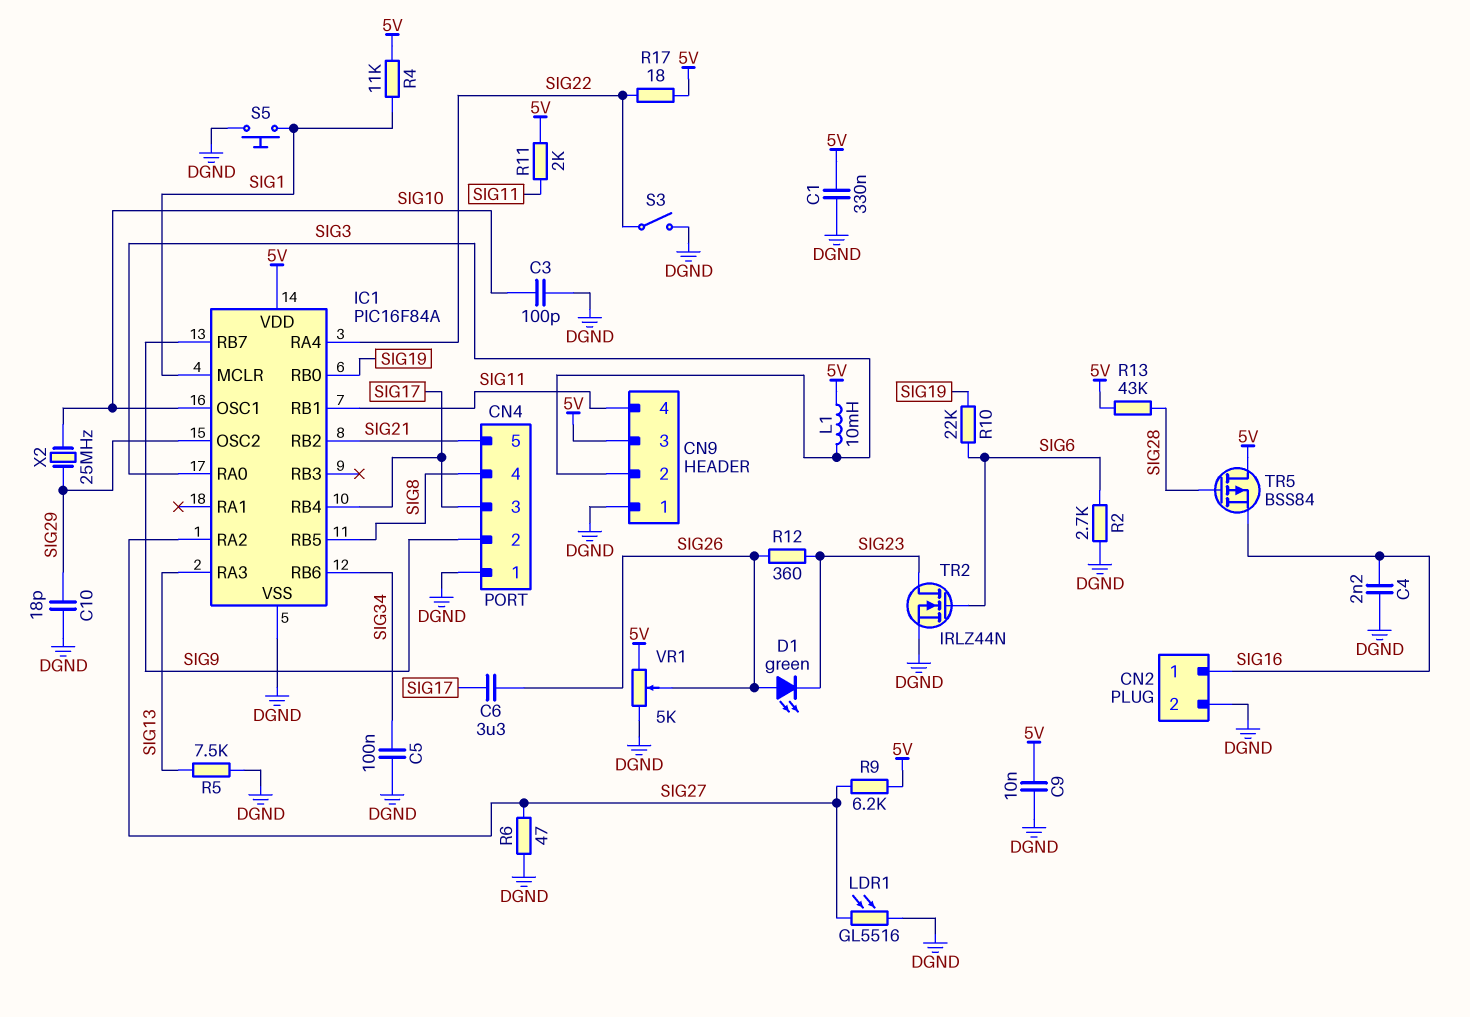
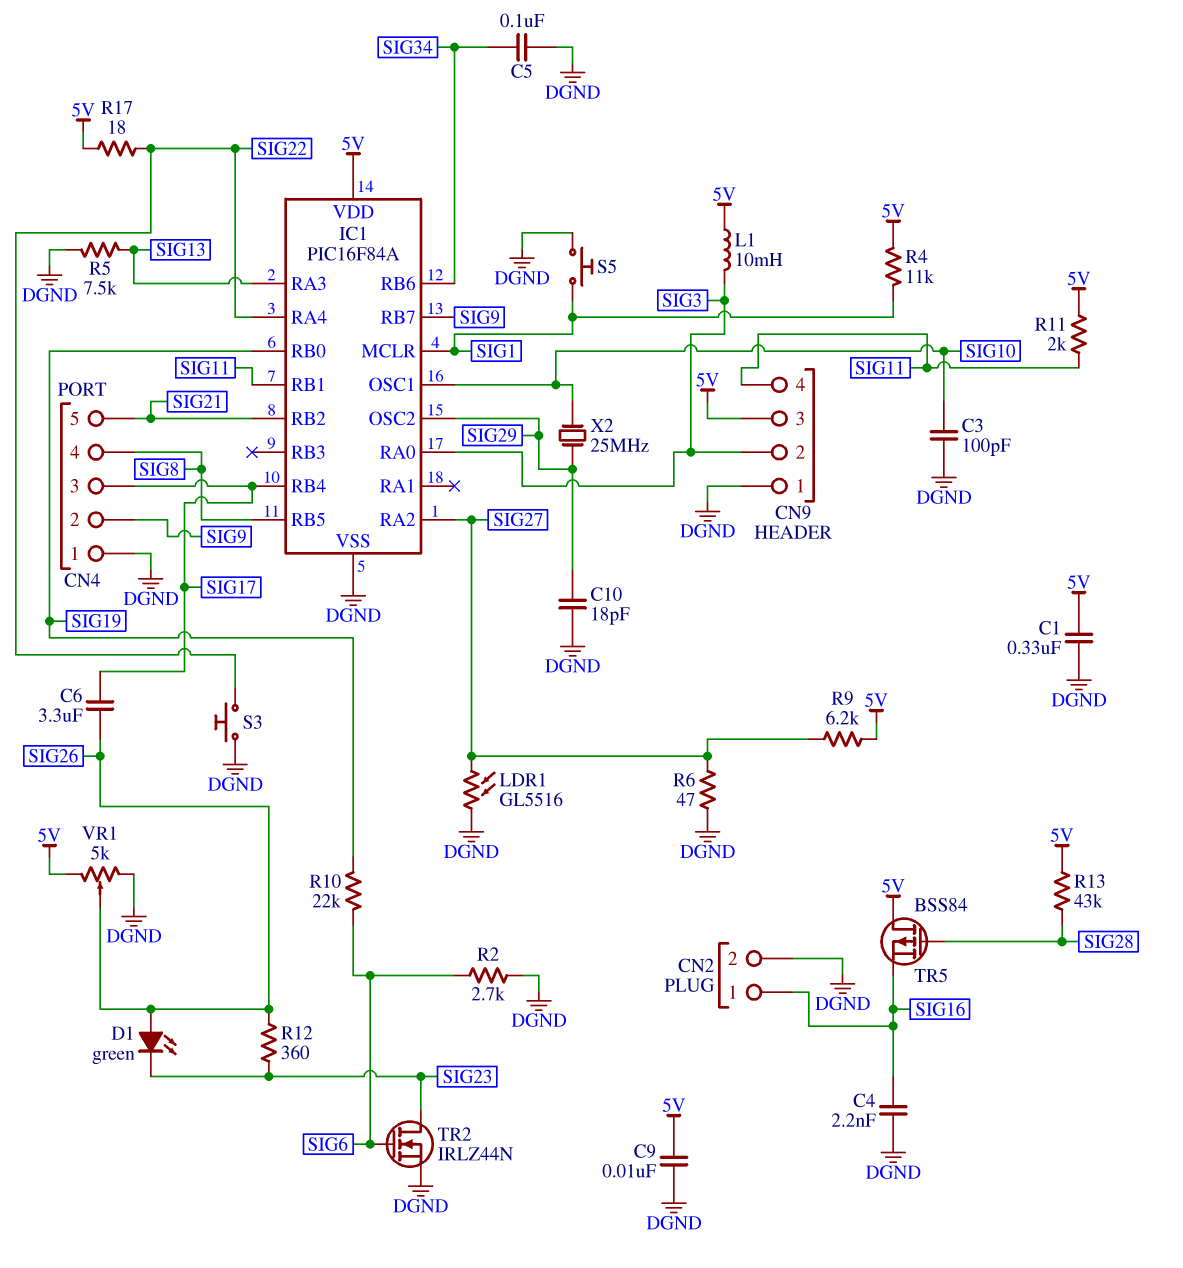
S3: switch (DGND, SIG22) -> button (DGND, SIG22)

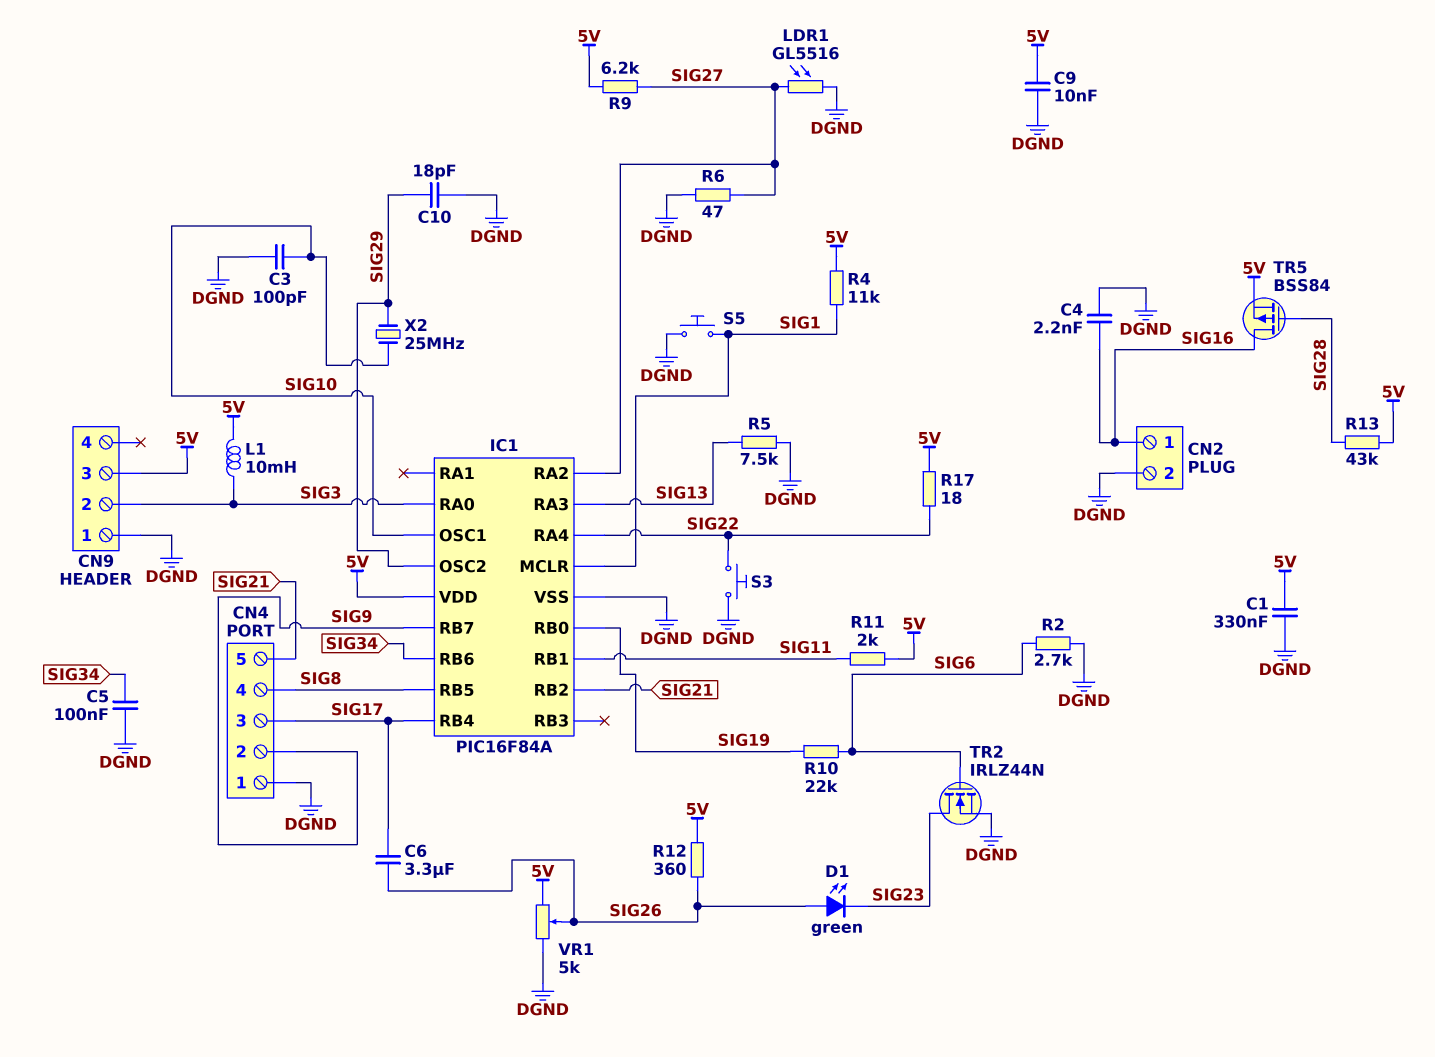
CN9 pin 4: SIG11 -> none
R12: 360 (SIG23, SIG26) -> 360 (5V, SIG26)
TR5: PMOS BSS84 (G SIG28, D 5V, S SIG16) -> PMOS BSS84 (G SIG28, D SIG16, S 5V)

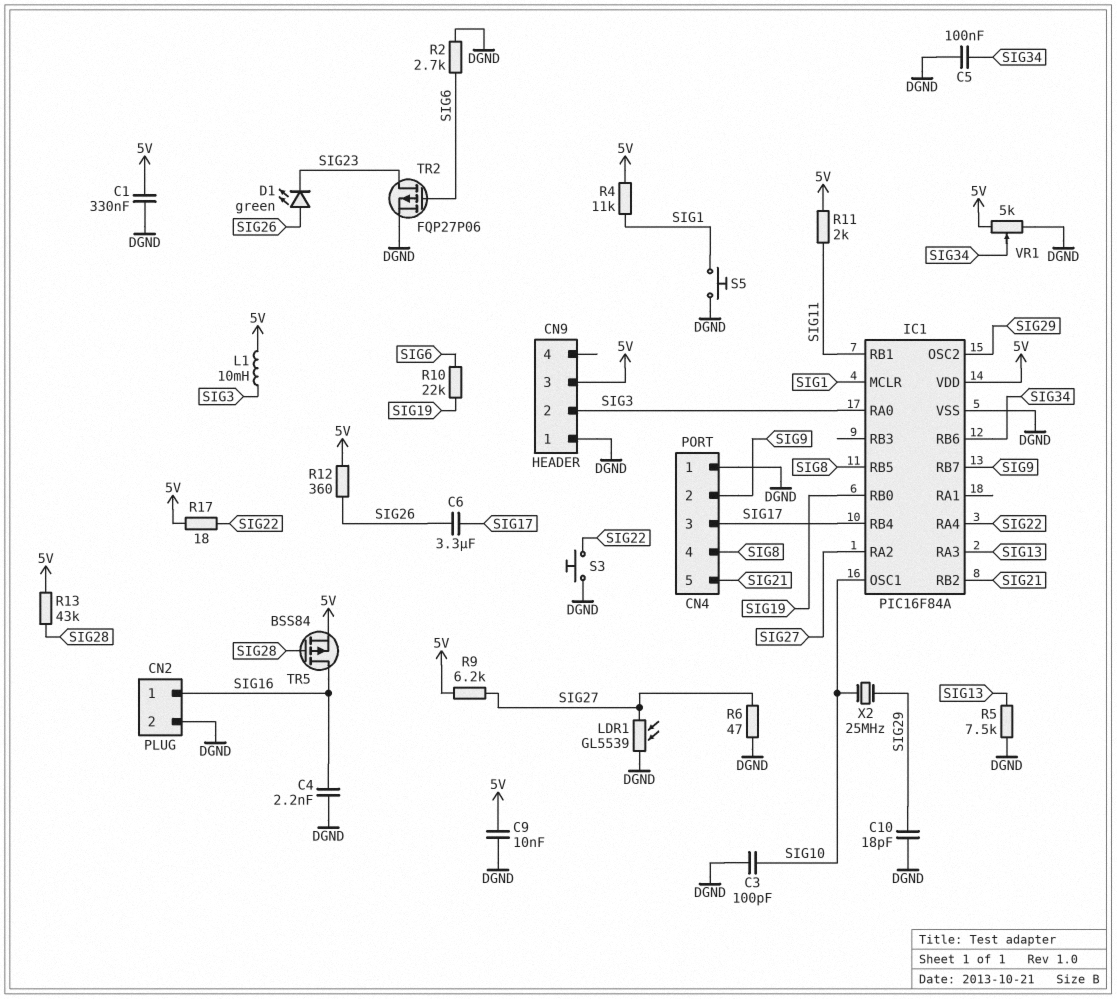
LDR1: GL5516 (DGND, SIG27) -> GL5539 (DGND, SIG27)
TR2: NMOS IRLZ44N (G SIG6, D SIG23, S DGND) -> PMOS FQP27P06 (G SIG6, D SIG23, S DGND)
VR1: 5k (5V, DGND, wiper SIG26) -> 5k (5V, DGND, wiper SIG34)

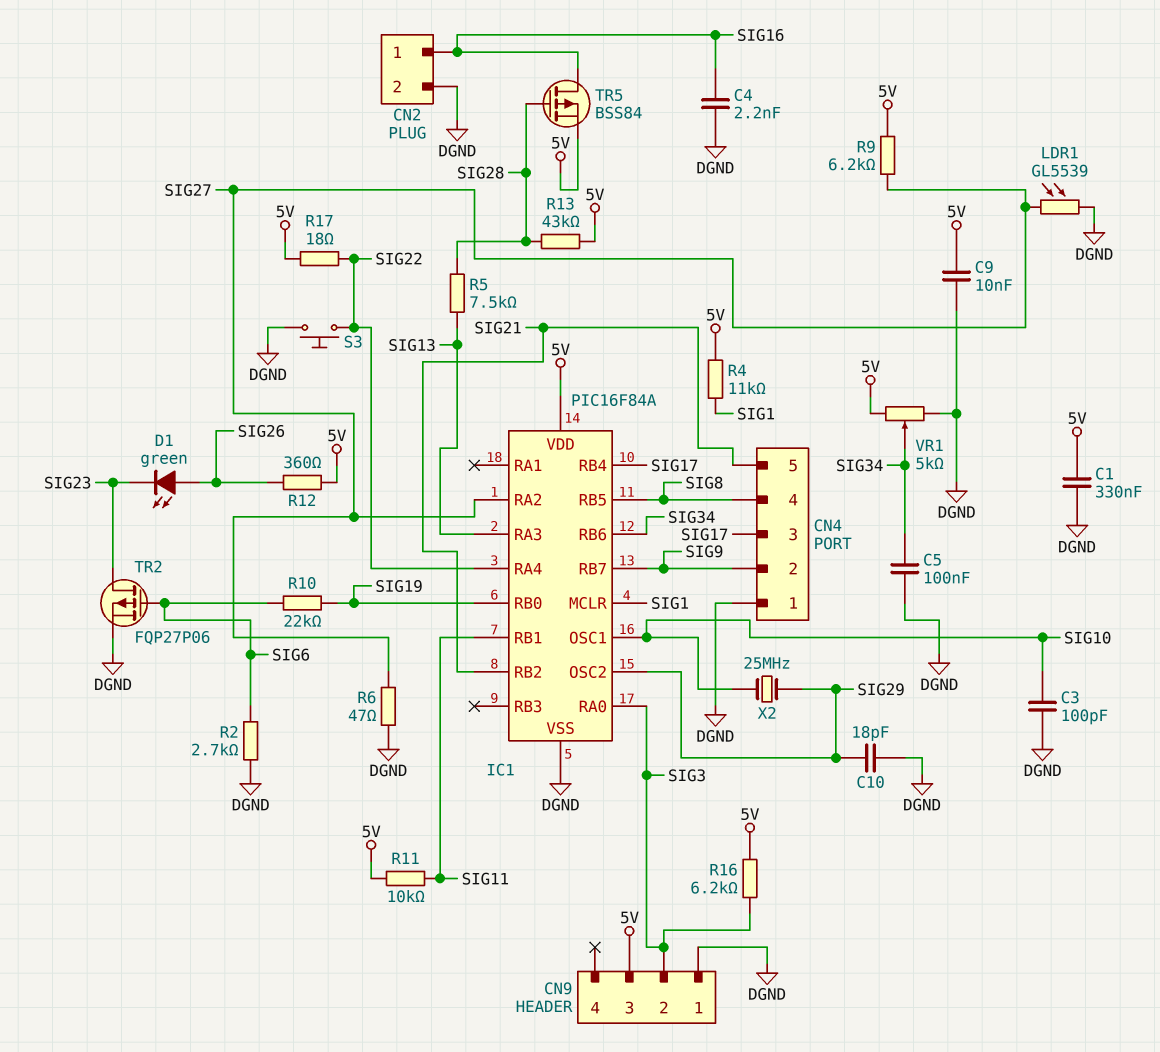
C6: 3.3uF (SIG17, SIG26) -> none
L1: 10mH (5V, SIG3) -> none
R5: 7.5k (DGND, SIG13) -> 7.5k (SIG13, SIG28)
R11: 2k (5V, SIG11) -> 10k (5V, SIG11)
R16: none -> 6.2k (5V, SIG3)
S5: button (DGND, SIG1) -> none

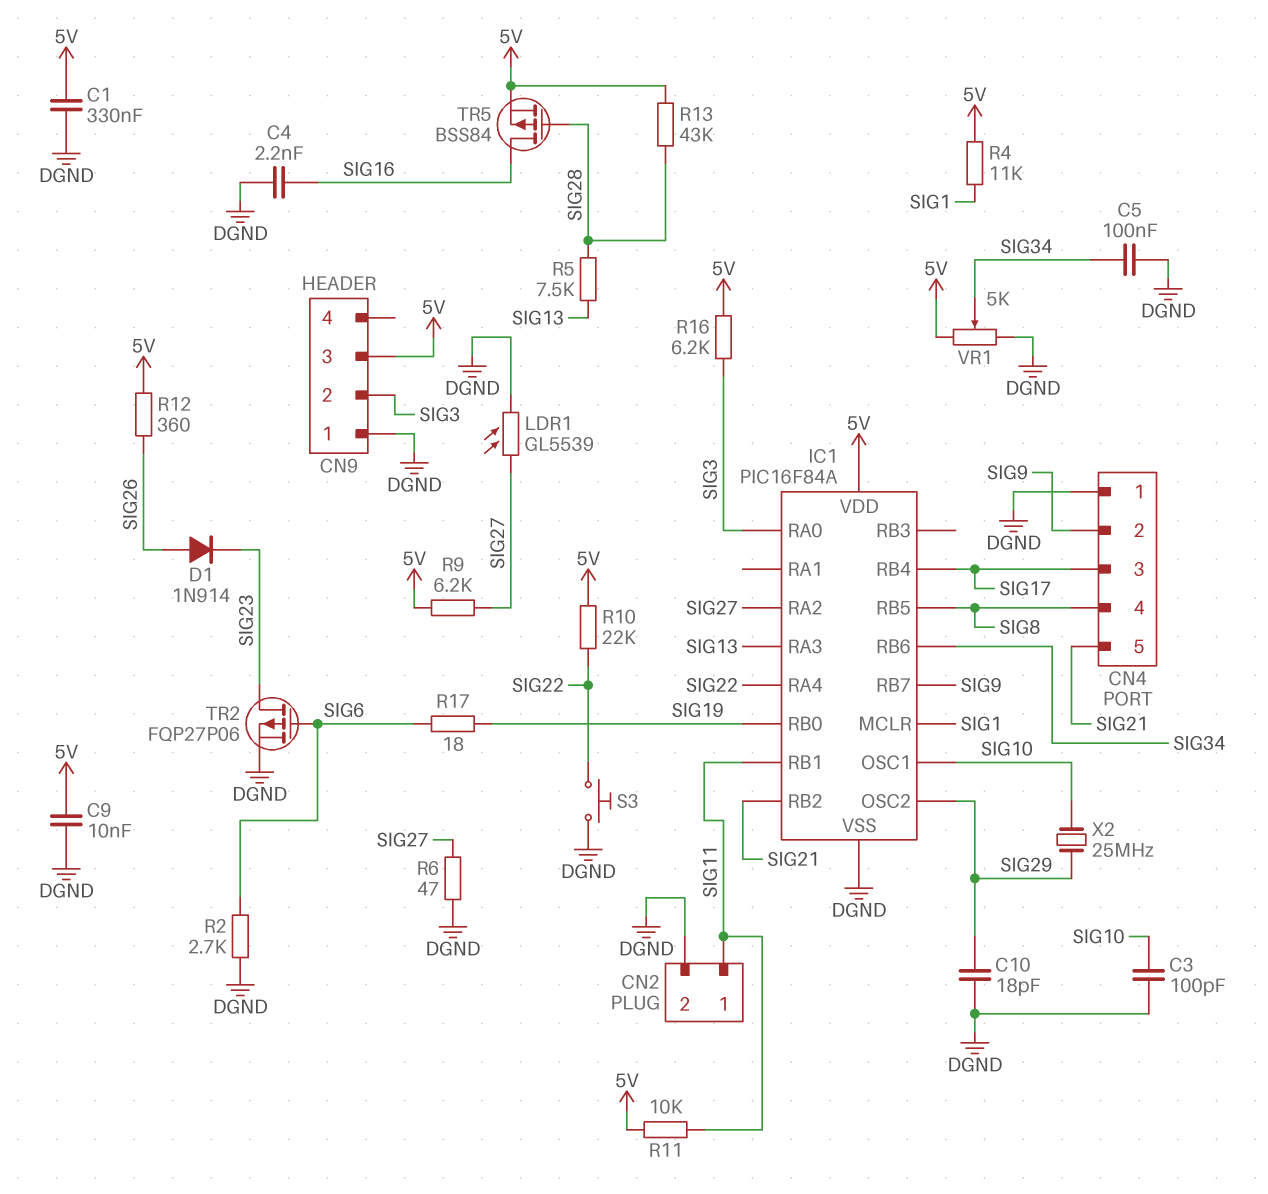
CN2 pin 1: SIG16 -> SIG11
D1: LED green (A SIG26, K SIG23) -> diode 1N914 (A SIG26, K SIG23)
R10: 22k (SIG6, SIG19) -> 22k (5V, SIG22)
R17: 18 (5V, SIG22) -> 18 (SIG6, SIG19)

